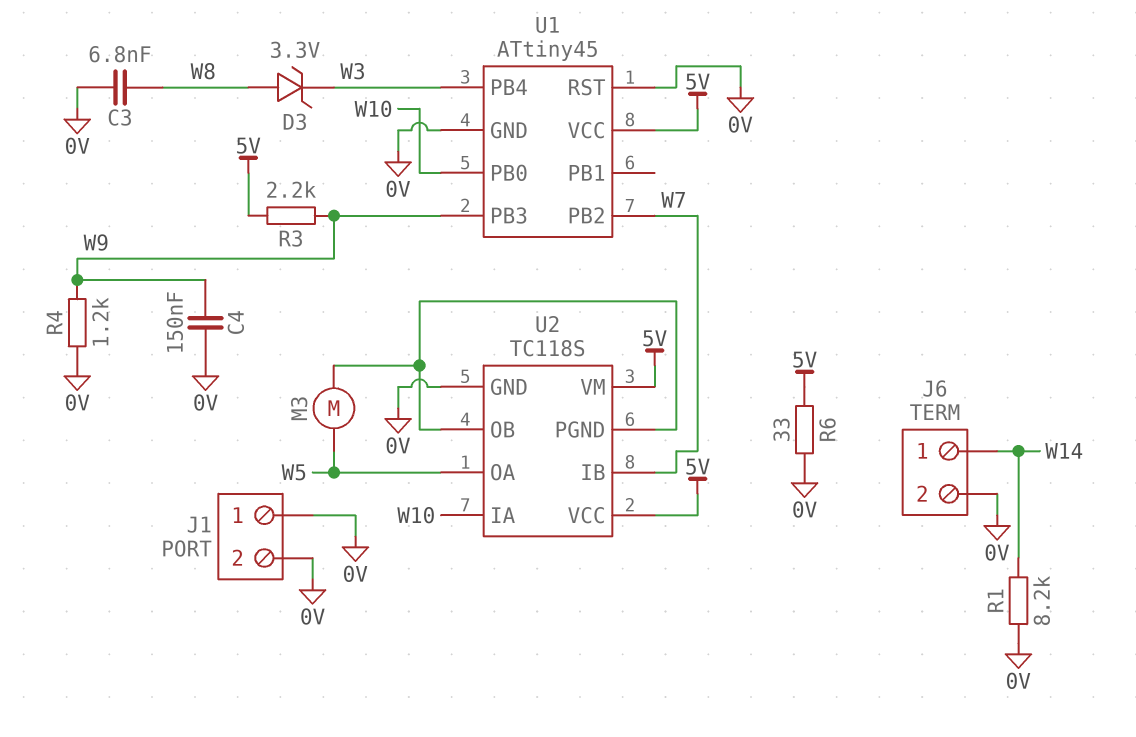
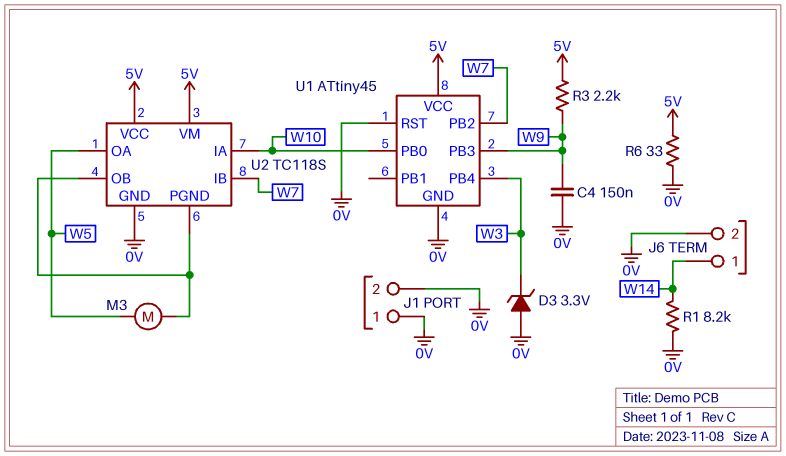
C3: 6.8nF (0V, W8) -> none
D3: zener 3.3V (A W8, K W3) -> zener 3.3V (A 0V, K W3)
R4: 1.2k (0V, W9) -> none

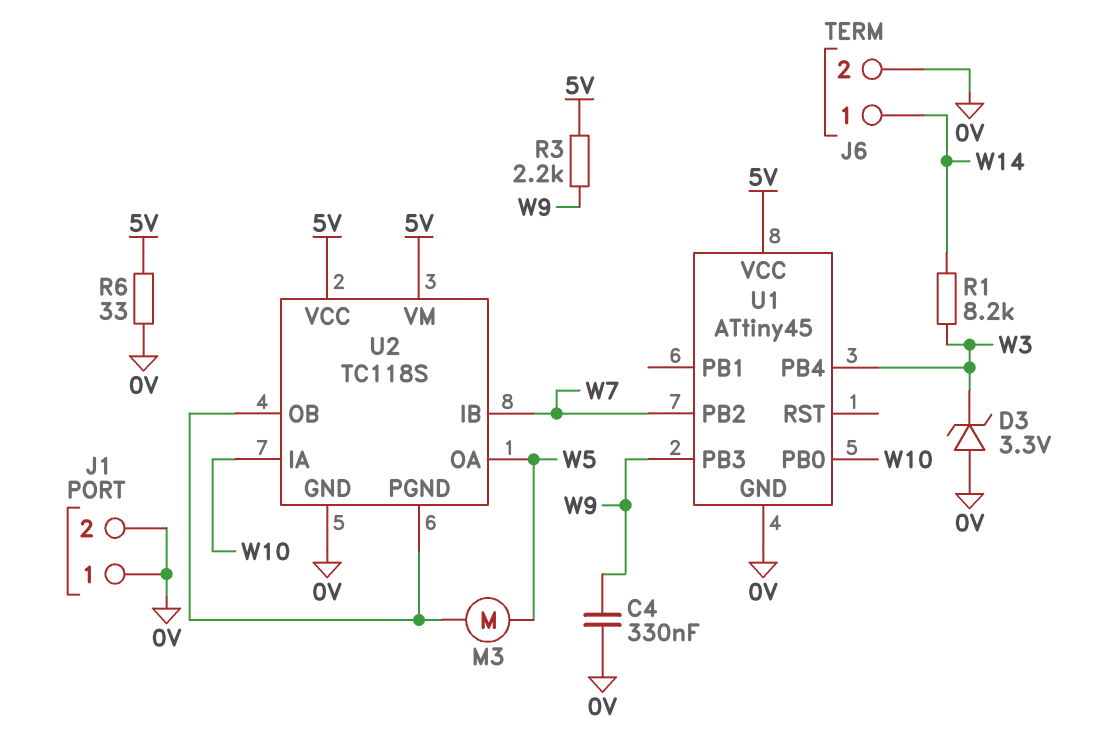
C4: 150nF (0V, W9) -> 330nF (0V, W9)
R1: 8.2k (0V, W14) -> 8.2k (W3, W14)
U1 pin RST: 0V -> none

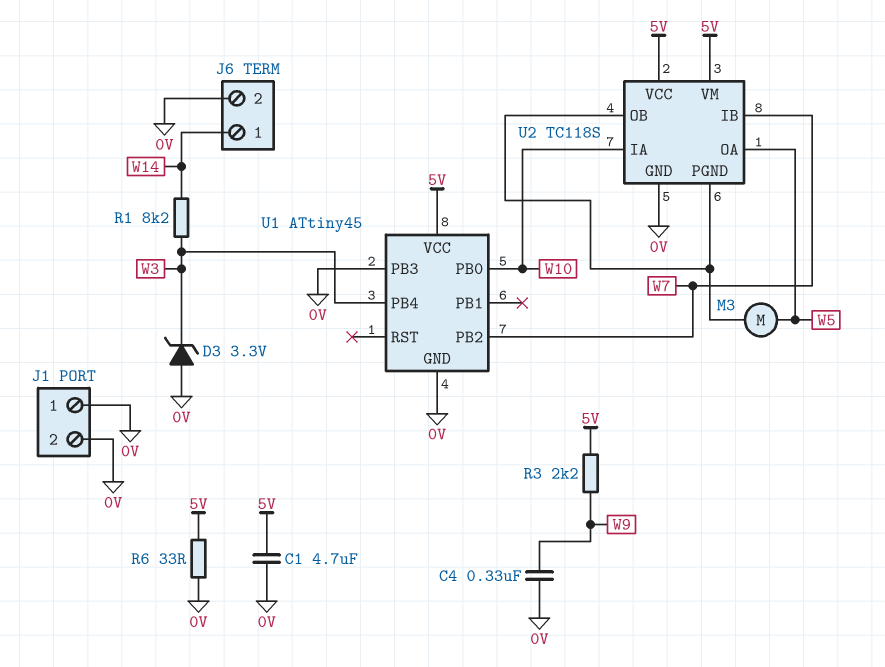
C1: none -> 4.7uF (0V, 5V)
U1 pin PB3: W9 -> 0V

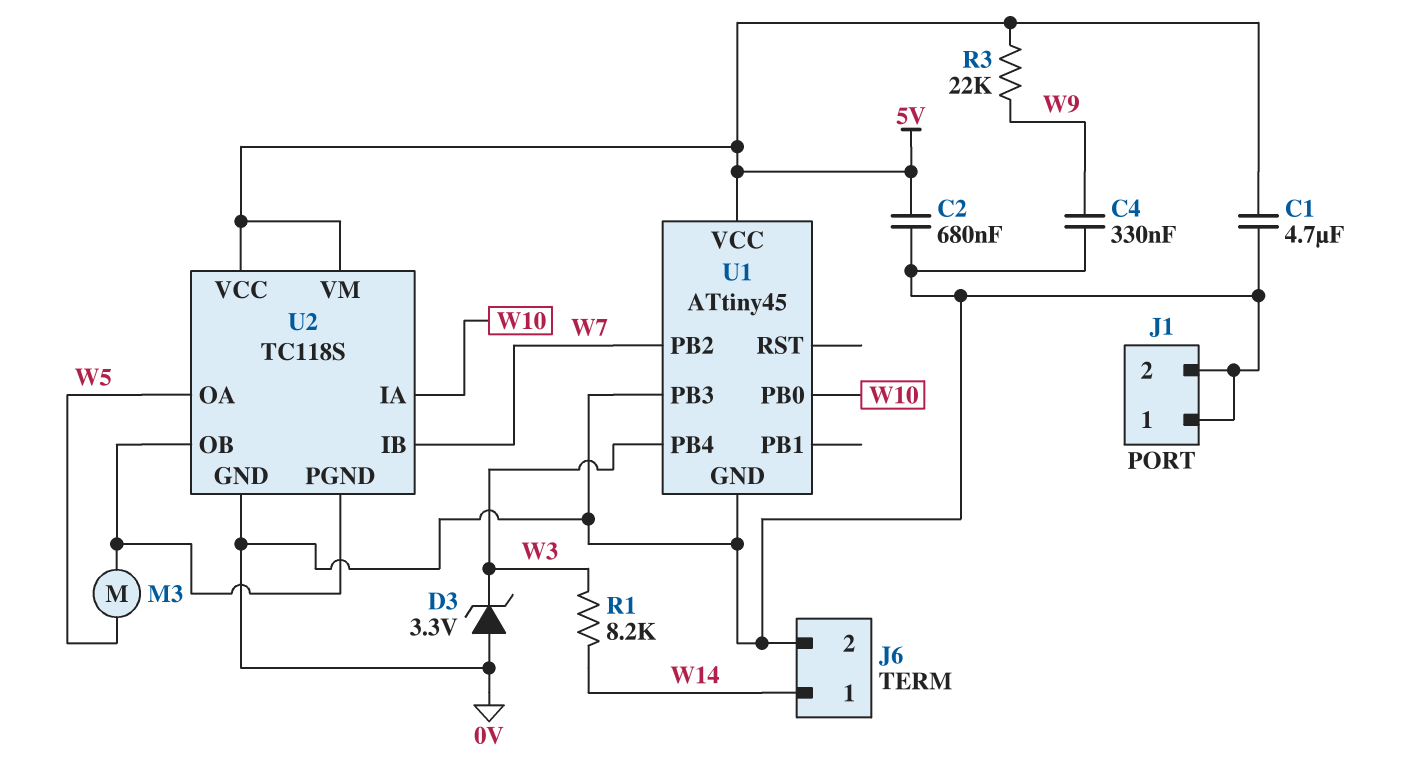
C2: none -> 680nF (0V, 5V)
R3: 2.2k (5V, W9) -> 22k (5V, W9)
R6: 33 (0V, 5V) -> none

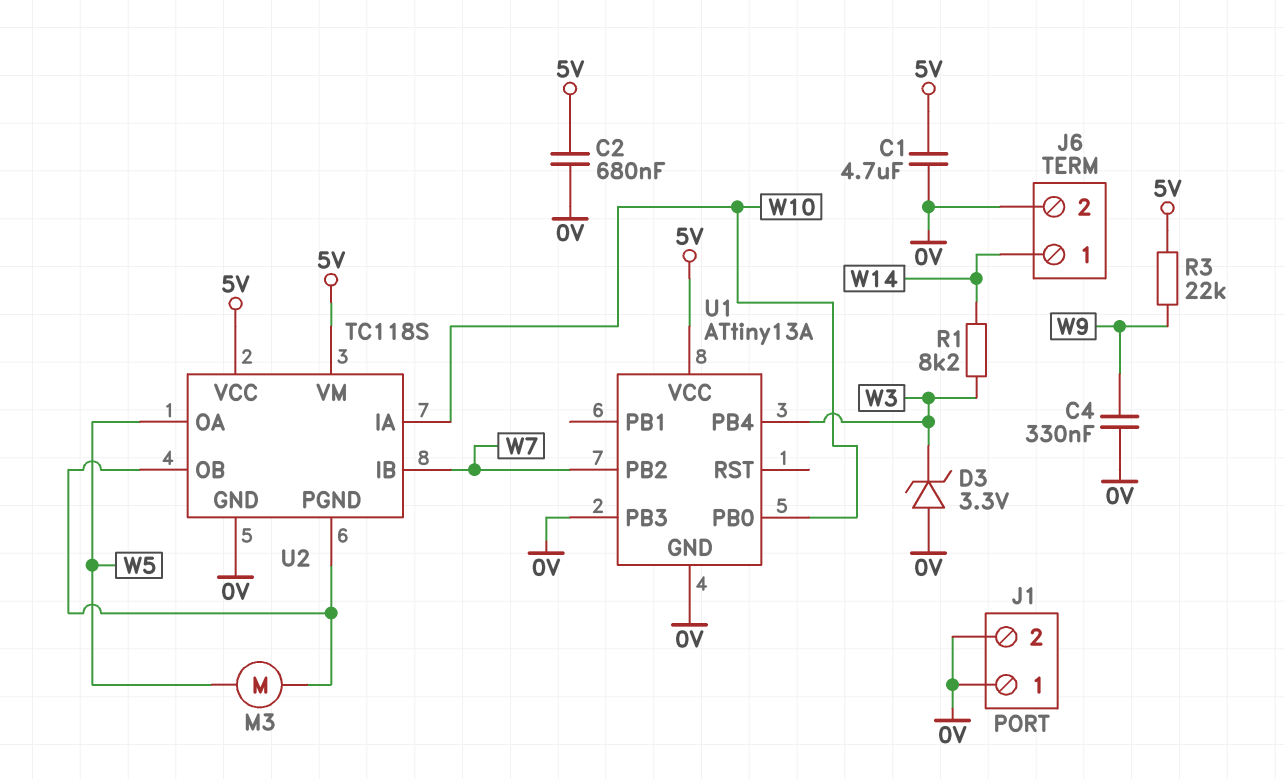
U1: ATtiny45 -> ATtiny13A

